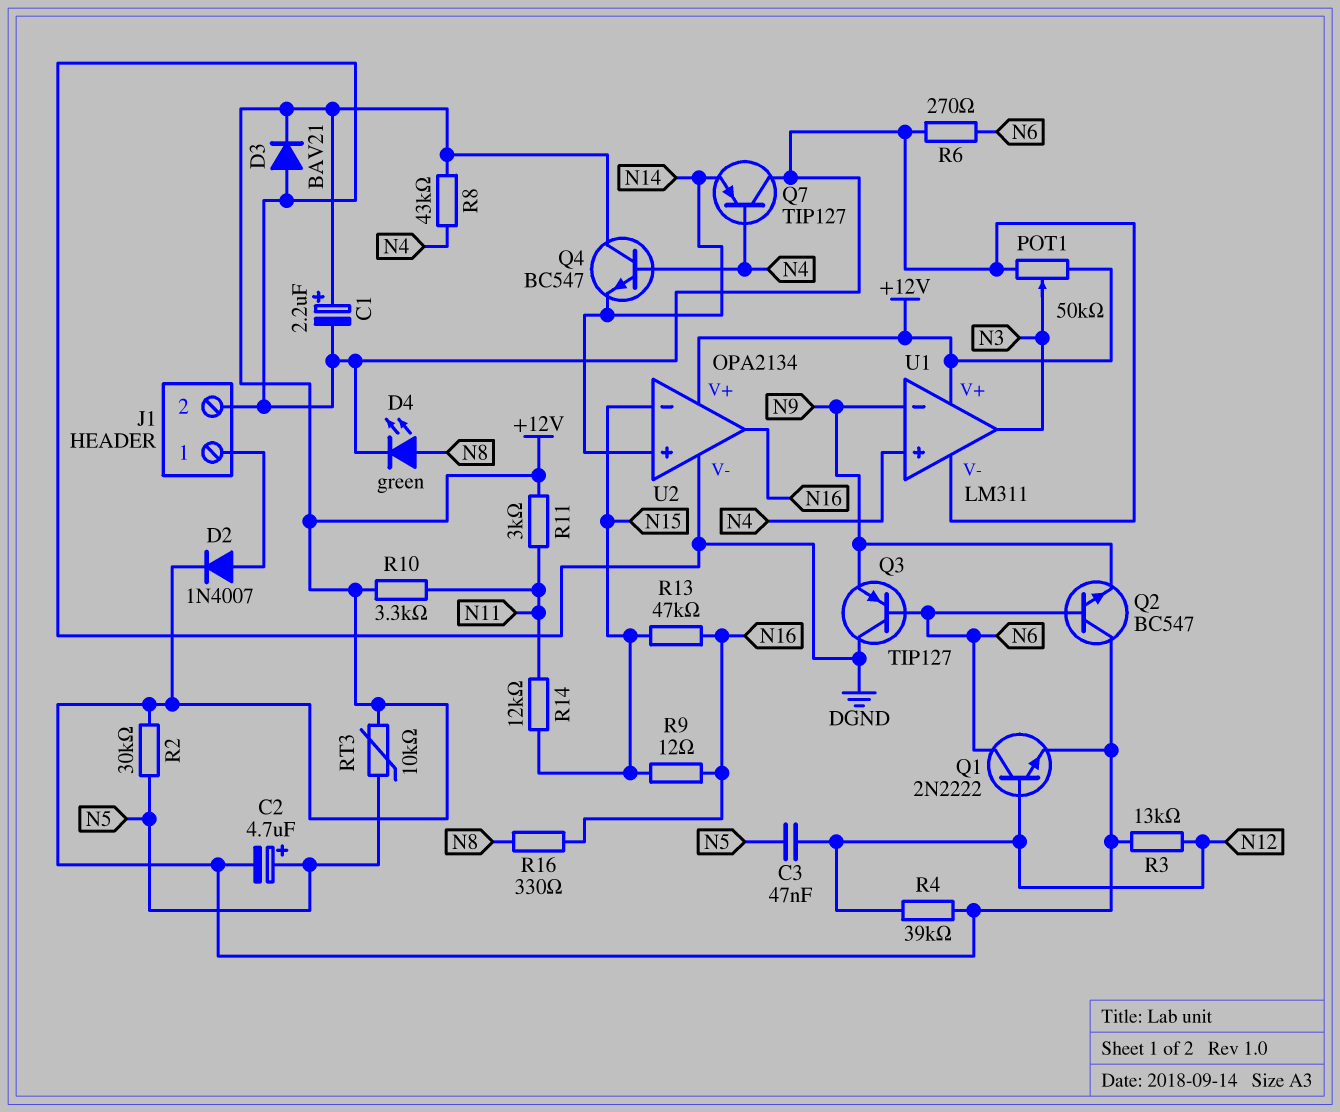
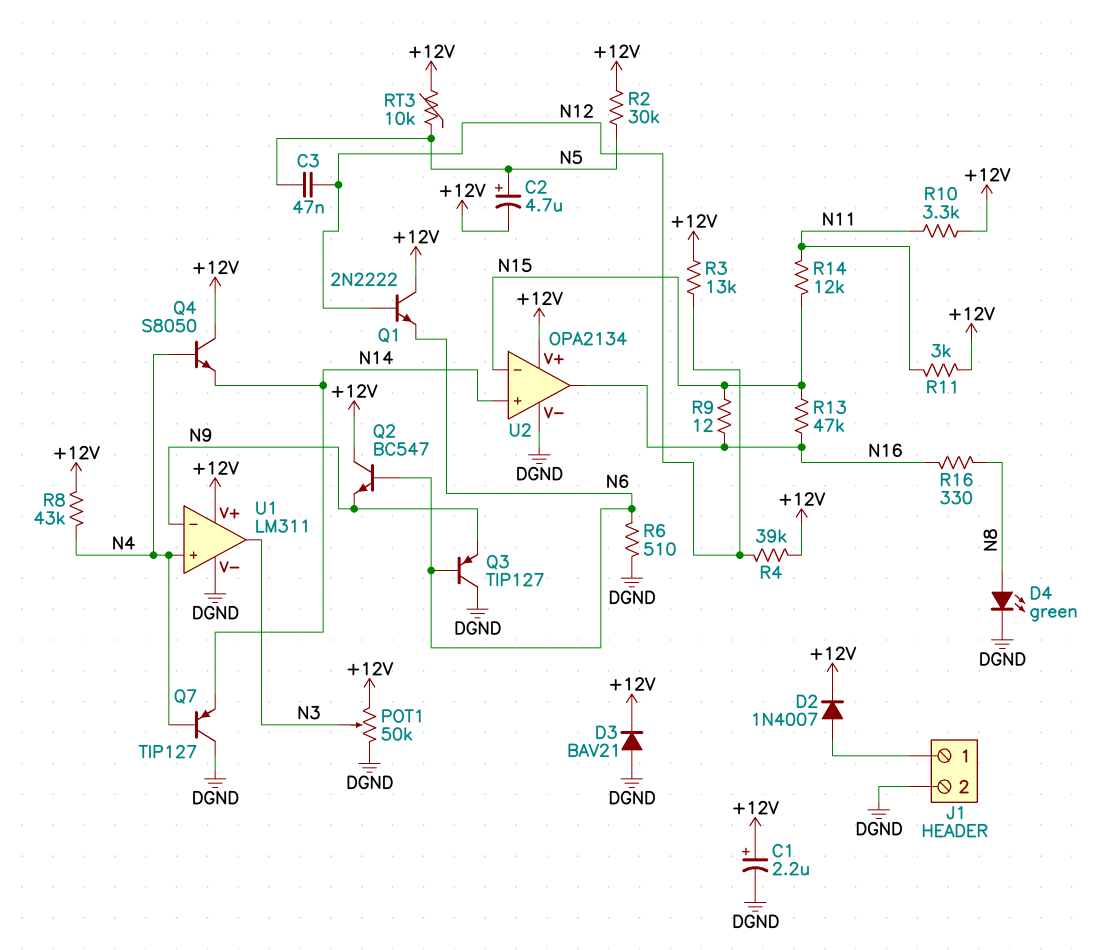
Q1: NPN 2N2222 (B N12, C N6, E +12V) -> NPN 2N2222 (B N12, C +12V, E N6)
Q4: NPN BC547 (B N4, C +12V, E N14) -> NPN S8050 (B N4, C +12V, E N14)
R6: 270 (DGND, N6) -> 510 (DGND, N6)

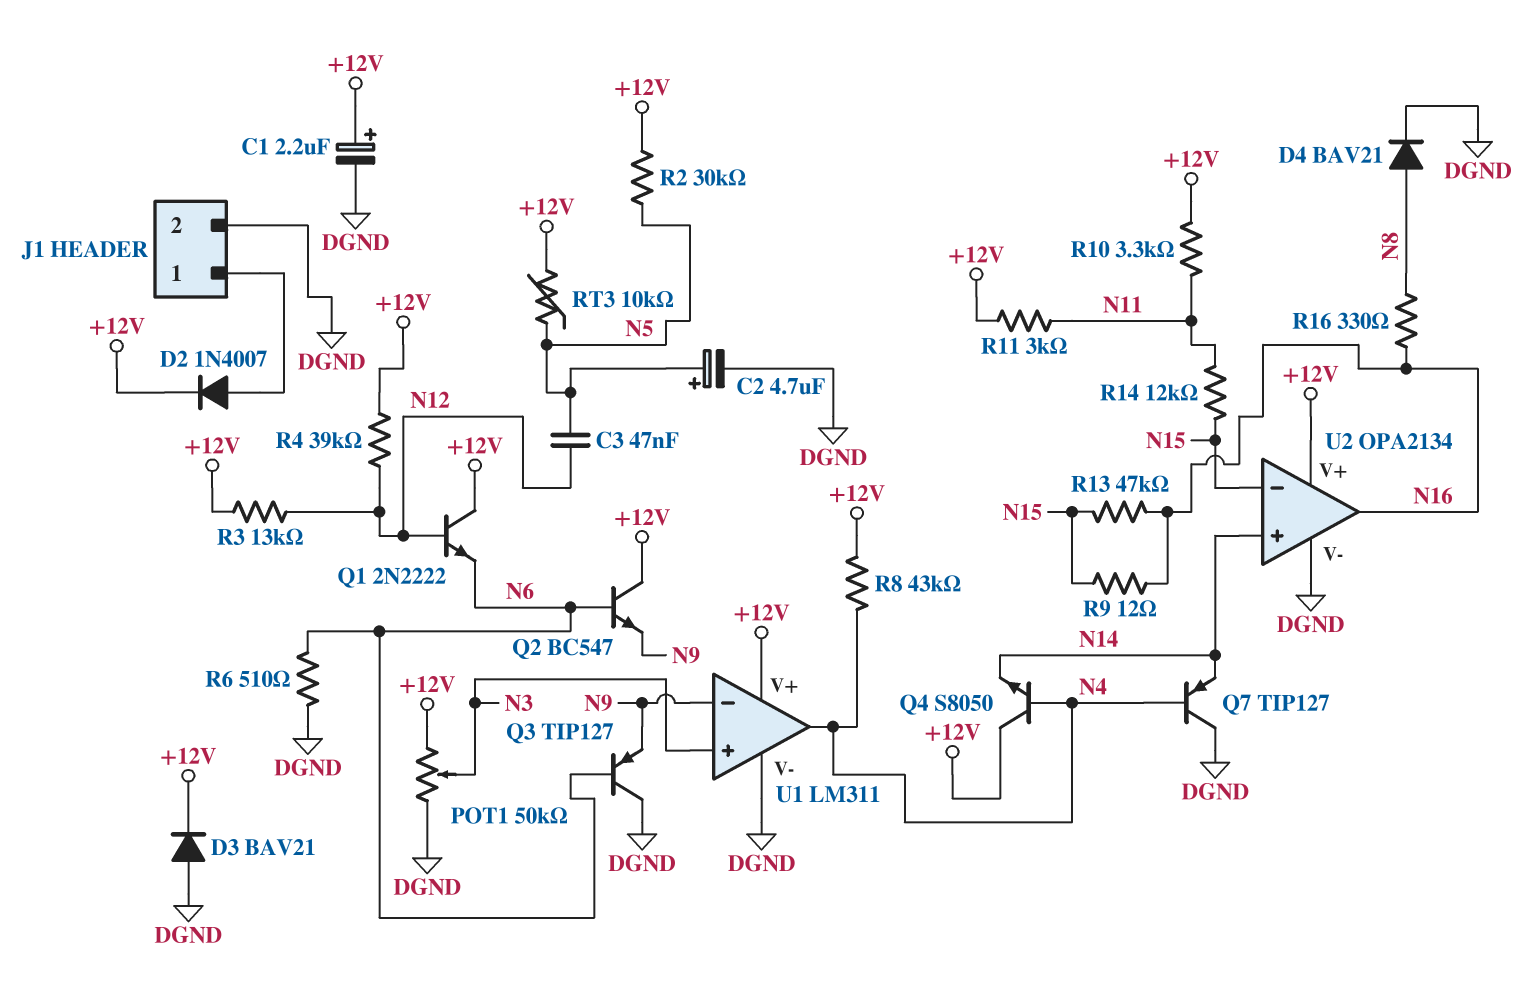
C2: 4.7uF (plus N5, minus +12V) -> 4.7uF (plus N5, minus DGND)
D4: LED green (A N8, K DGND) -> diode BAV21 (A N8, K DGND)
U1 pin in+: N4 -> N3
U1 pin out: N3 -> N4

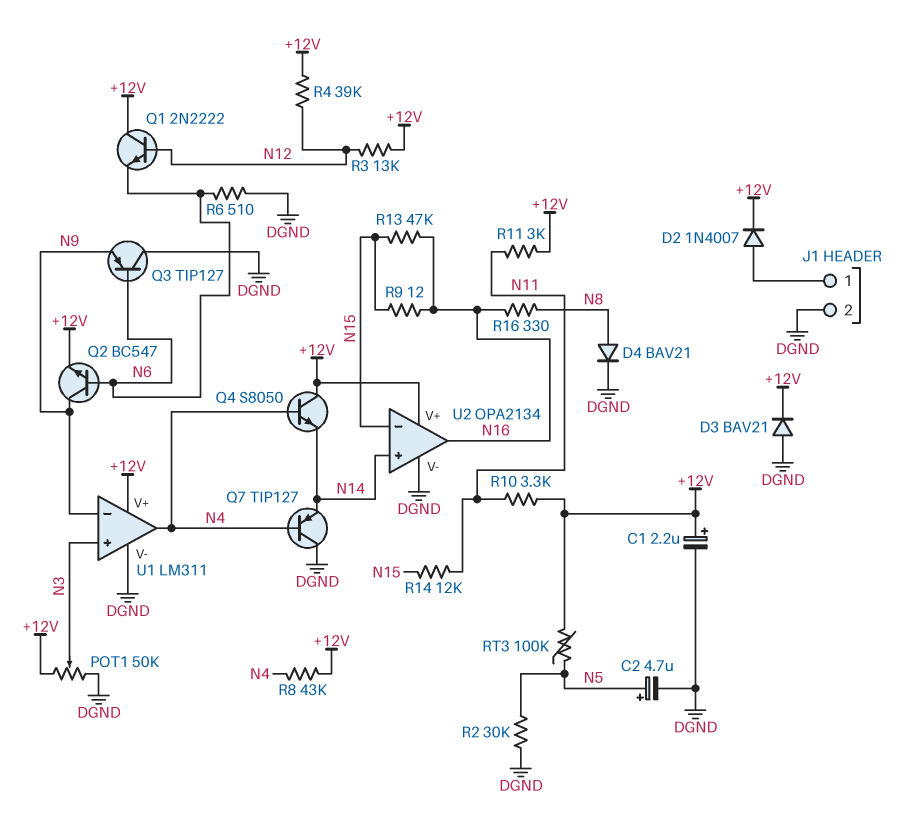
C3: 47nF (N5, N12) -> none
Q2: NPN BC547 (B N6, C +12V, E N9) -> NPN BC547 (B N6, C N9, E +12V)
R2: 30k (+12V, N5) -> 30k (DGND, N5)
RT3: 10k (+12V, N5) -> 100k (+12V, N5)

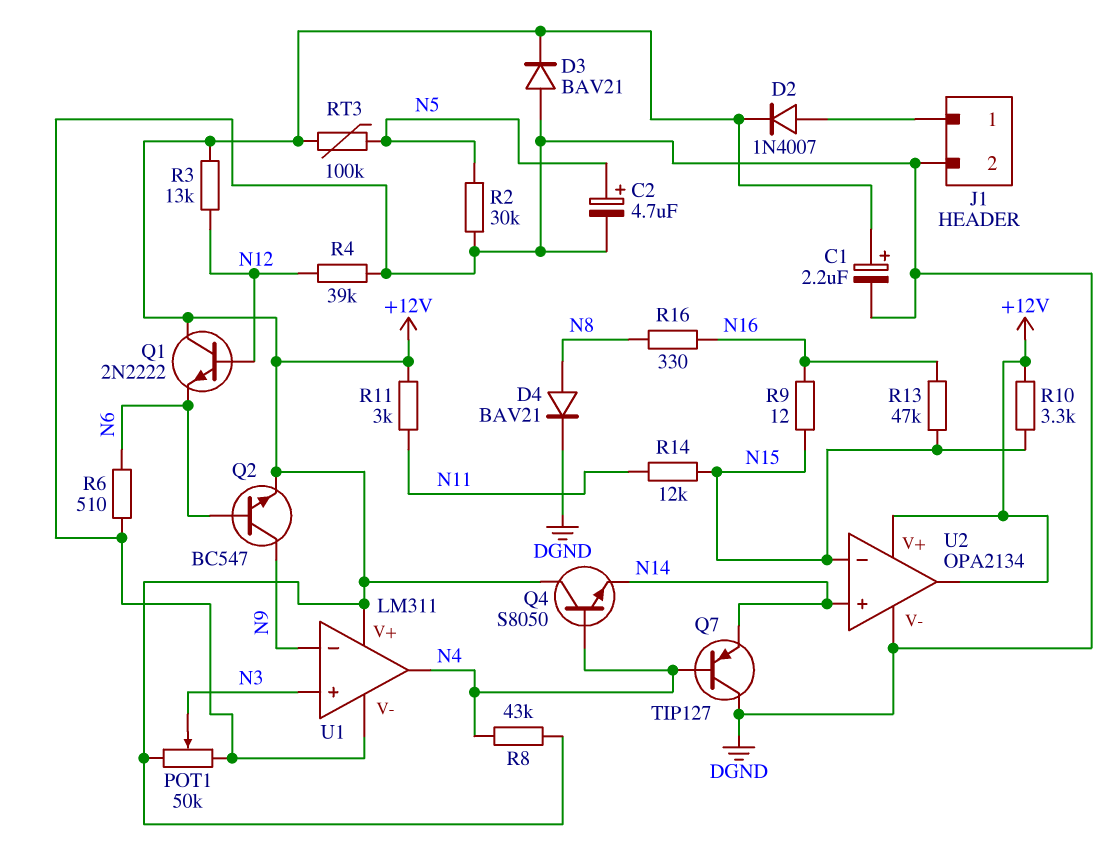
Q3: PNP TIP127 (B N6, C DGND, E N9) -> none
R4: 39k (+12V, N12) -> 39k (DGND, N12)
R10: 3.3k (+12V, N11) -> 3.3k (+12V, N15)
U2 pin out: N16 -> +12V

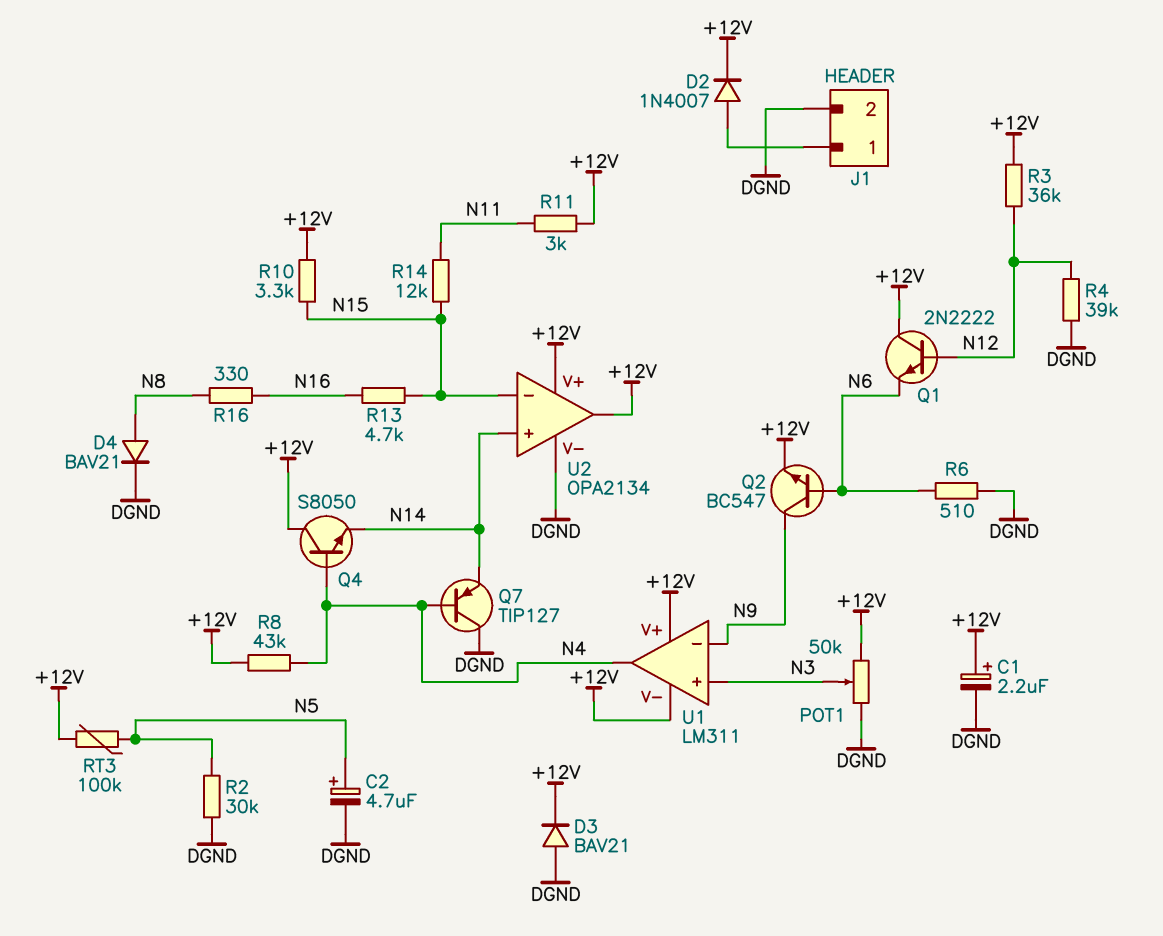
R3: 13k (+12V, N12) -> 36k (+12V, N12)
R9: 12 (N15, N16) -> none
R13: 47k (N15, N16) -> 4.7k (N15, N16)
U1 pin V-: DGND -> +12V

